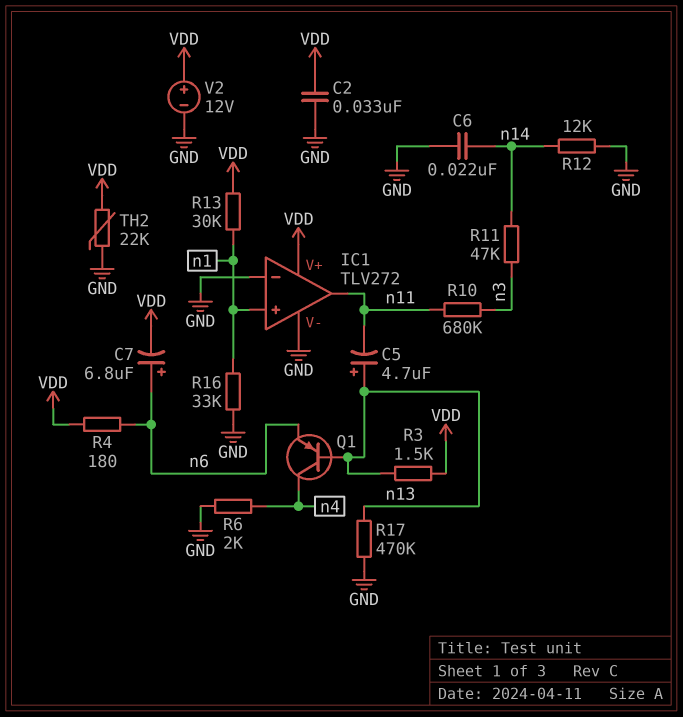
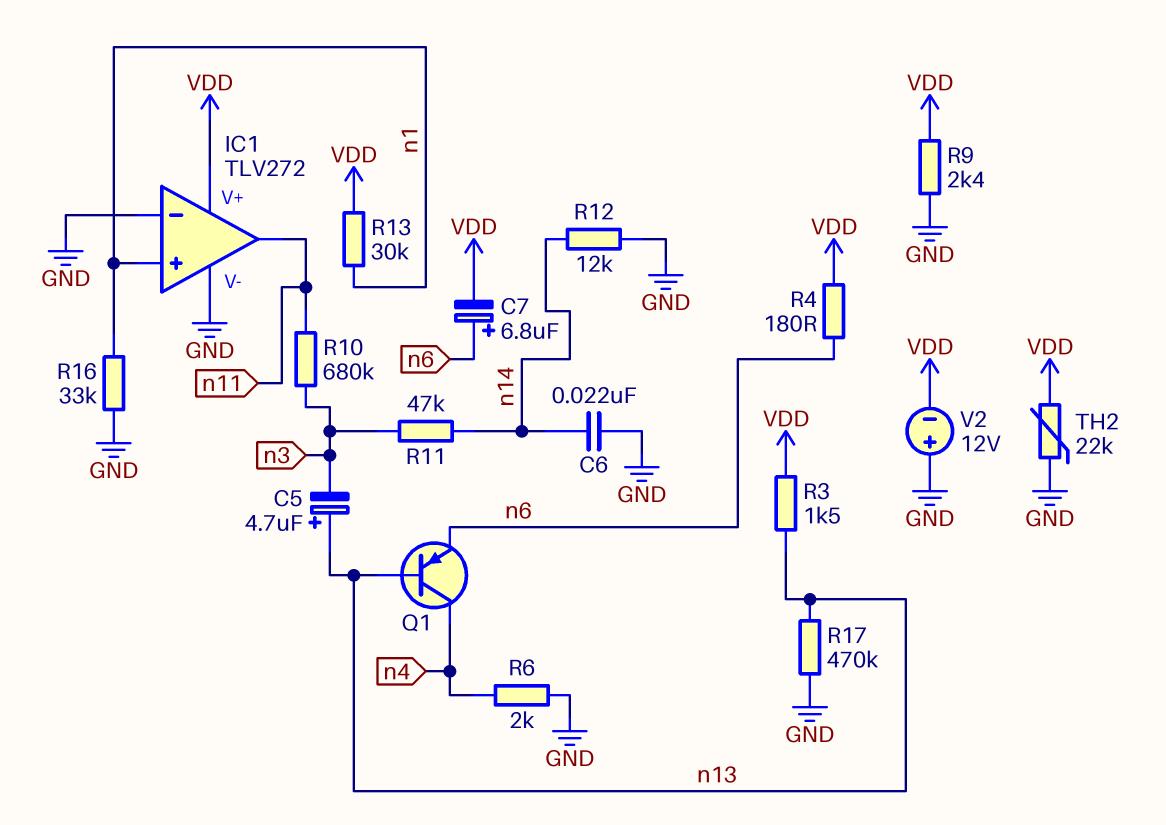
C2: 33nF (GND, VDD) -> none
C5: 4.7uF (plus n13, minus n11) -> 4.7uF (plus n13, minus n3)
R9: none -> 2.4k (GND, VDD)
V2: 12V (plus VDD, minus GND) -> 12V (plus GND, minus VDD)

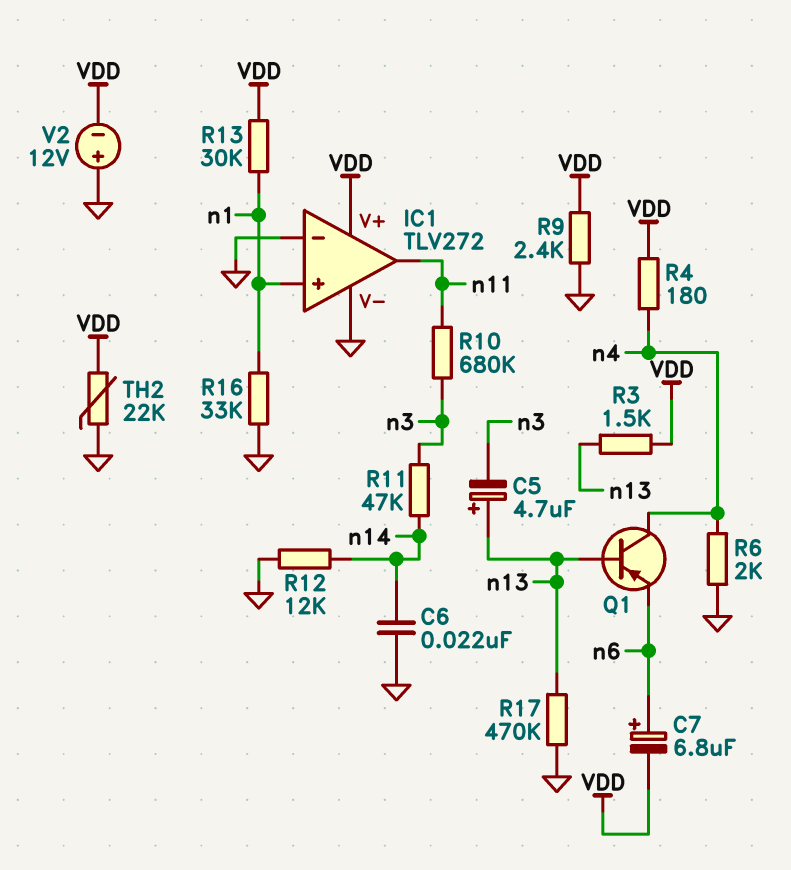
R4: 180 (VDD, n6) -> 180 (VDD, n4)

